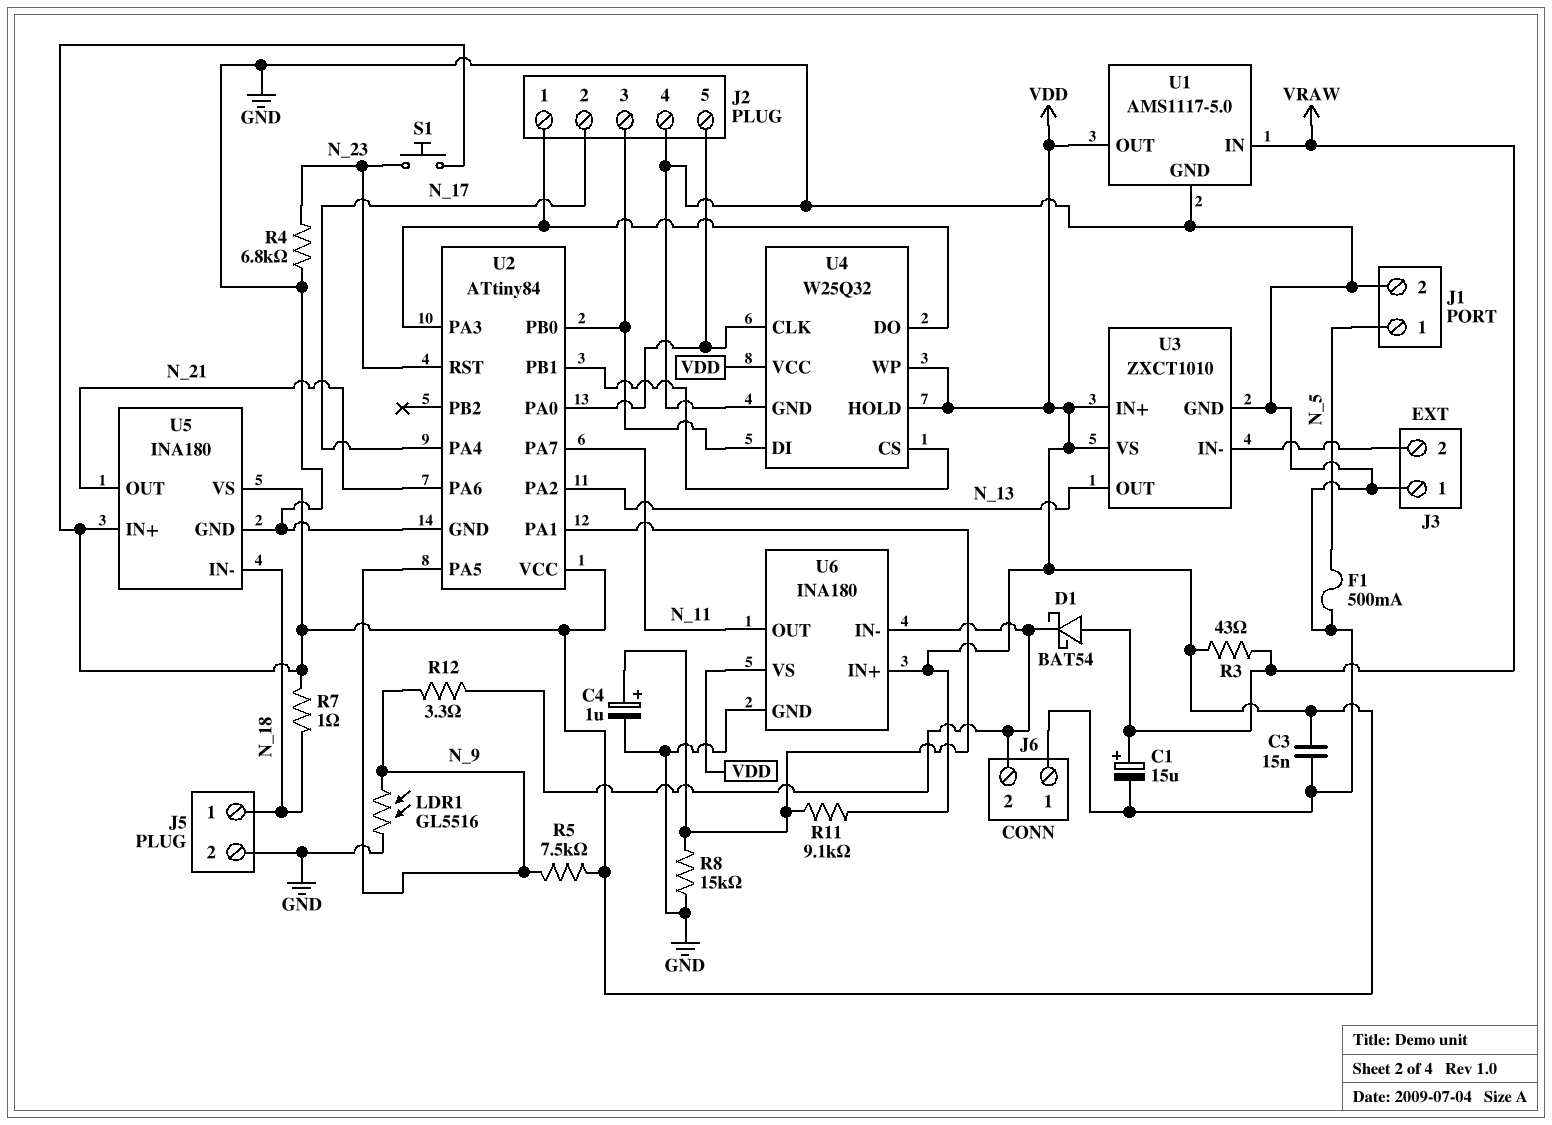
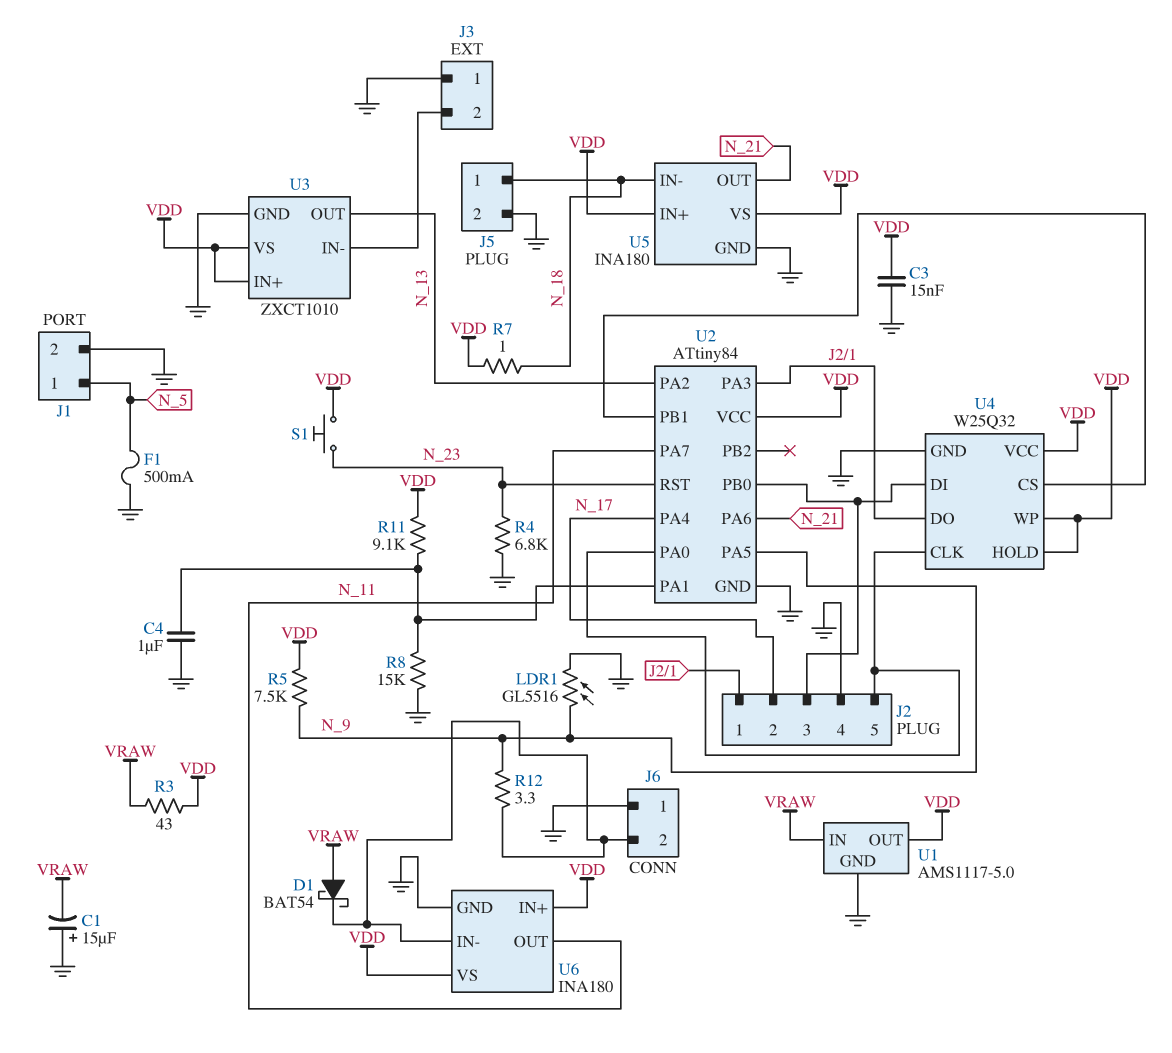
C1: 15uF (plus VRAW, minus GND) -> 15uF (plus GND, minus VRAW)
C4: 1uF (plus U2/PA1, minus GND) -> 1uF (GND, U2/PA1)

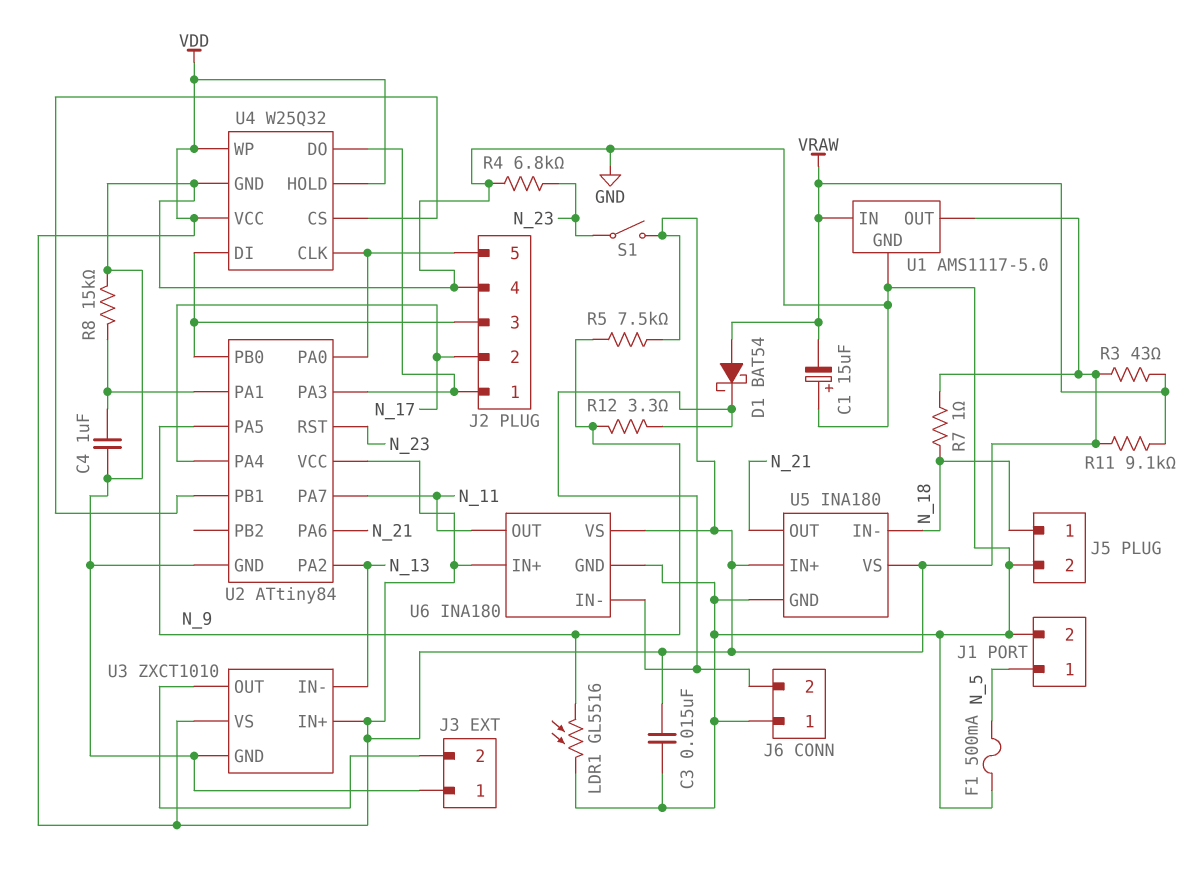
R11: 9.1k (U2/PA1, VDD) -> 9.1k (VDD, VRAW)
S1: button (N_23, VDD) -> switch (N_23, VDD)
U3 pin IN-: J3/2 -> N_13
U3 pin OUT: N_13 -> J3/2

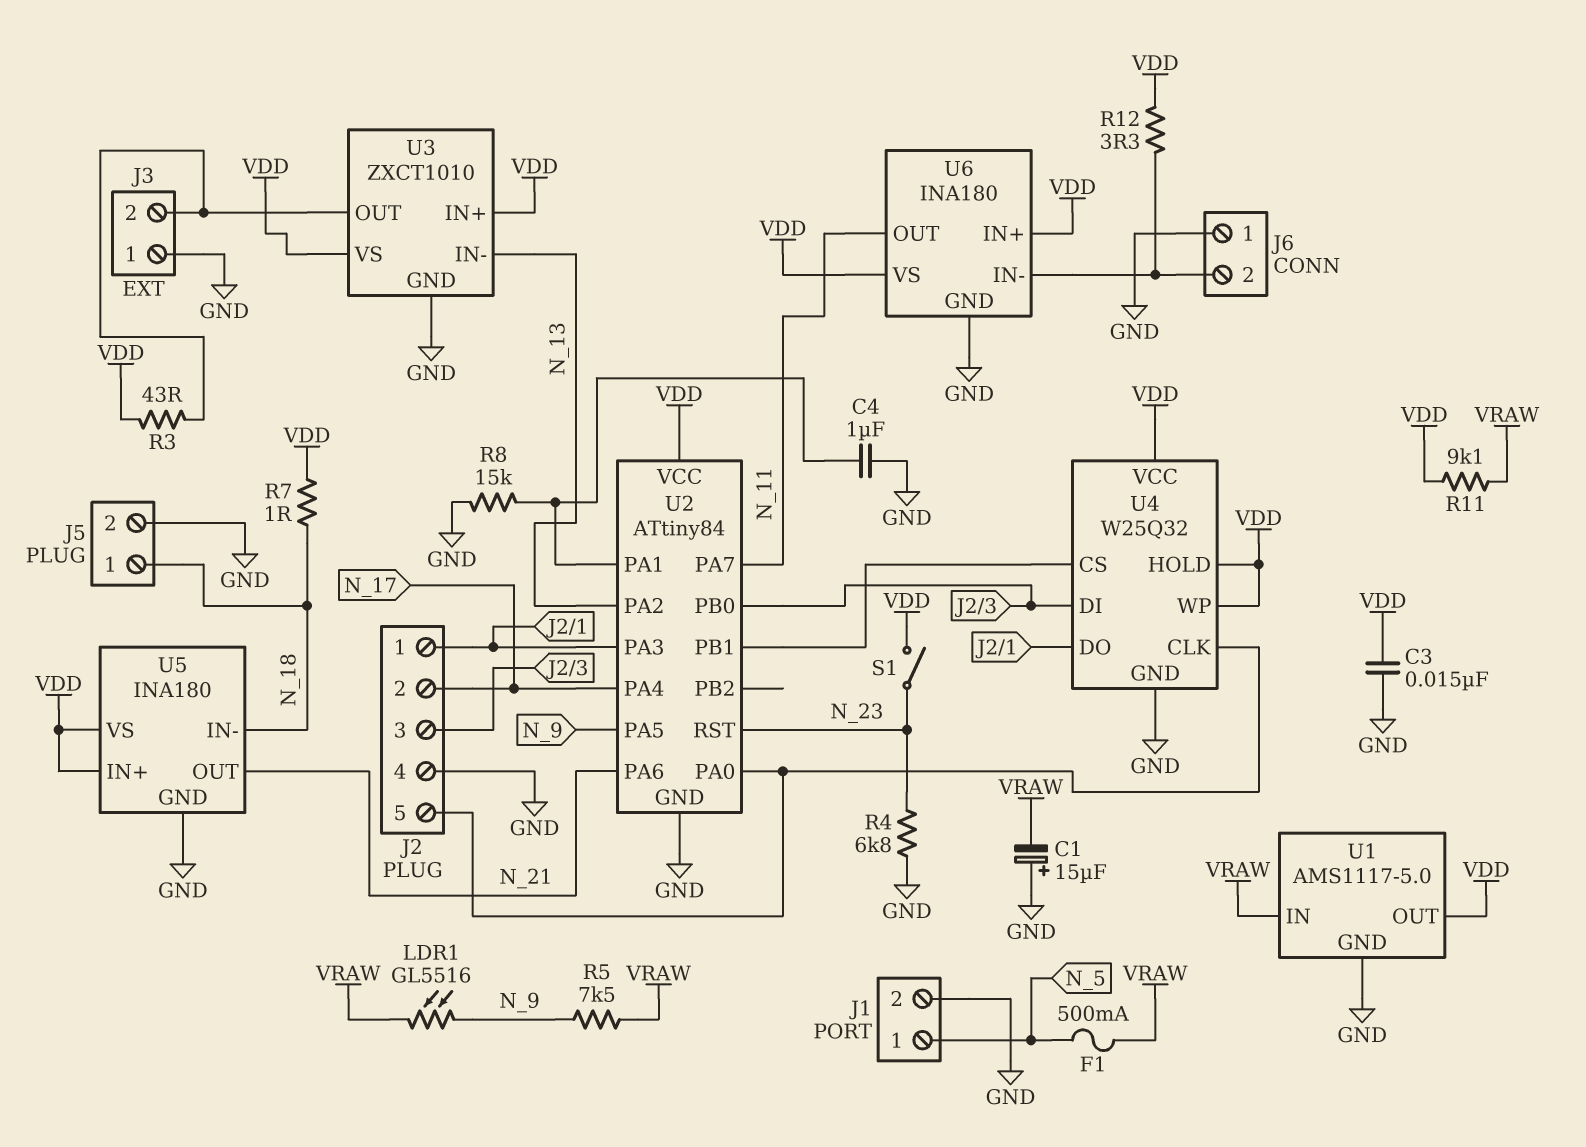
D1: schottky BAT54 (A VRAW, K J6/2) -> none
F1: 500mA (GND, N_5) -> 500mA (N_5, VRAW)
LDR1: GL5516 (GND, N_9) -> GL5516 (N_9, VRAW)
R3: 43 (VDD, VRAW) -> 43 (J3/2, VDD)
R5: 7.5k (N_9, VDD) -> 7.5k (N_9, VRAW)
R12: 3.3 (J6/2, N_9) -> 3.3 (J6/2, VDD)

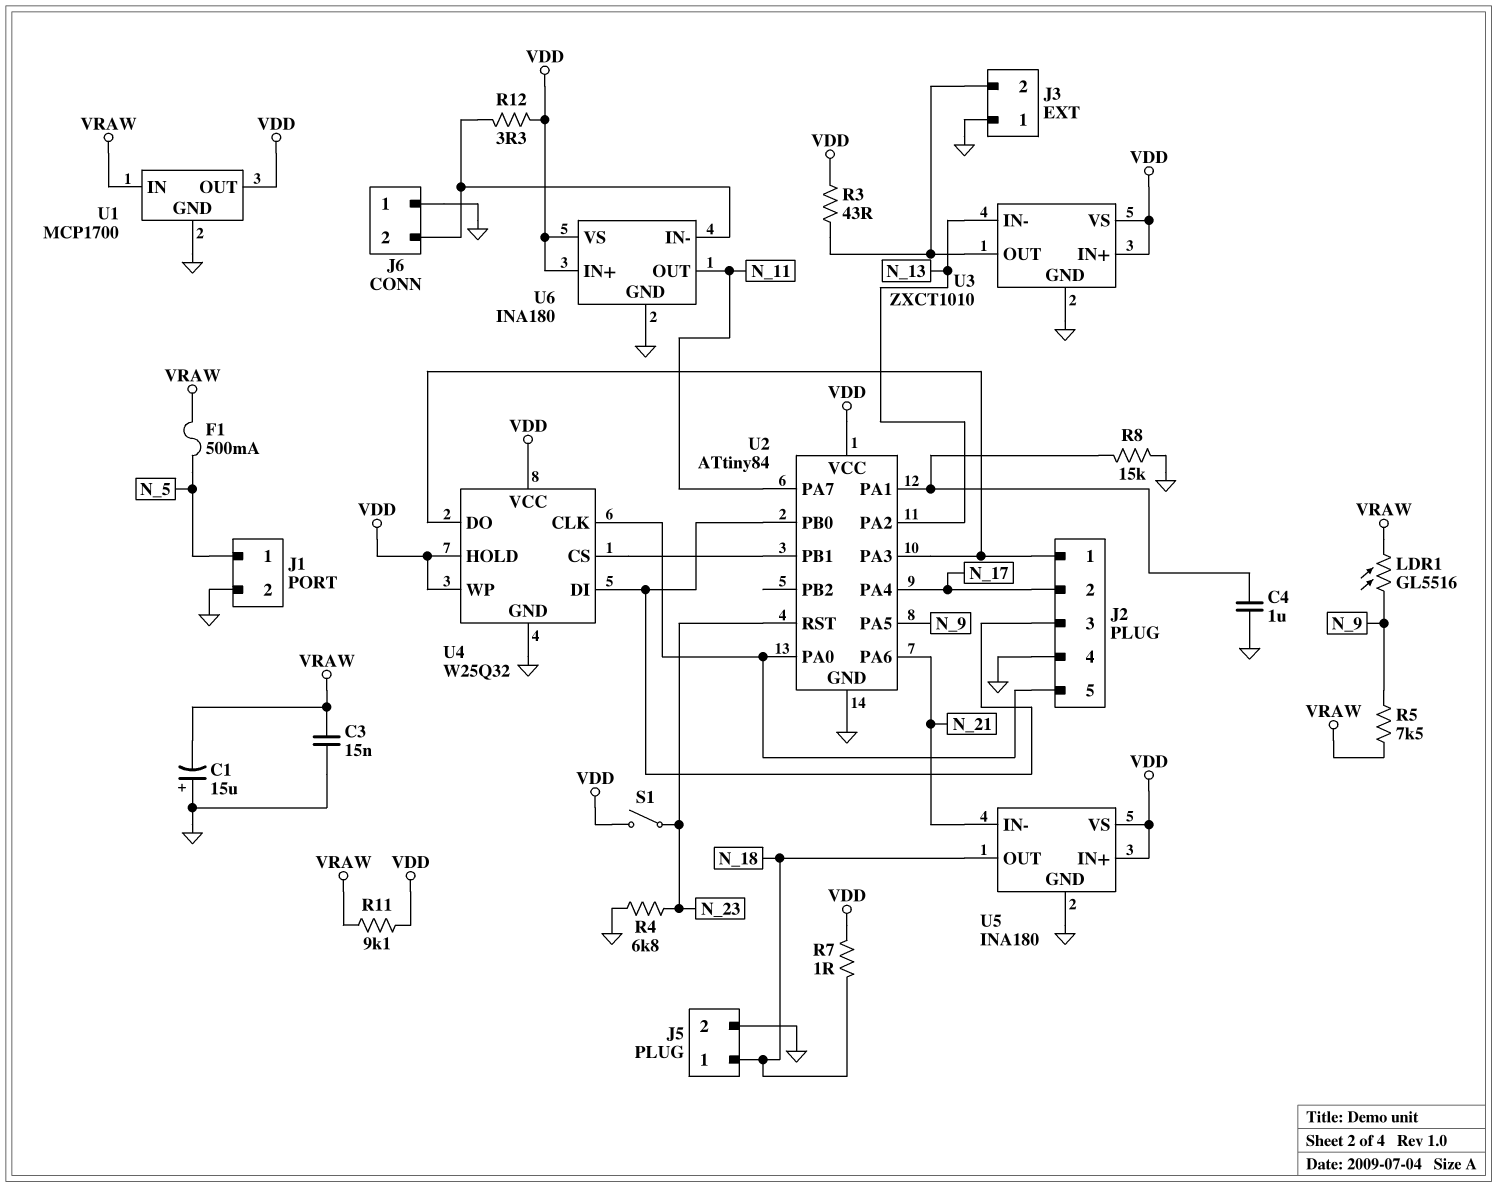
C3: 15nF (GND, VDD) -> 15nF (GND, VRAW)
U1: AMS1117-5.0 -> MCP1700
U5 pin IN-: N_18 -> N_21
U5 pin OUT: N_21 -> N_18

